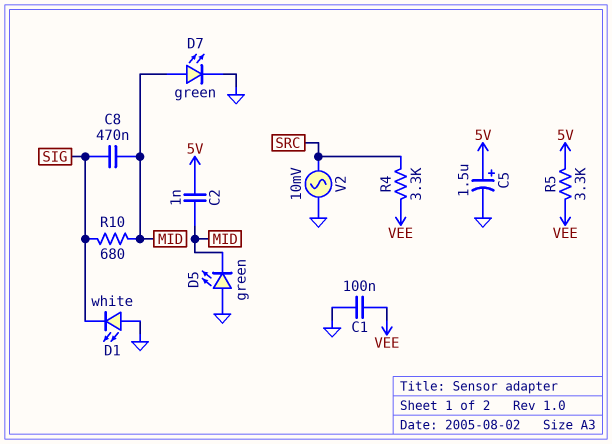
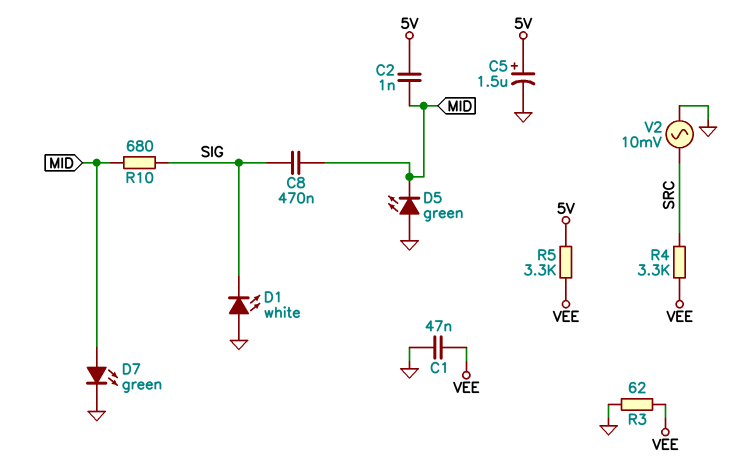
C1: 100nF (GND, VEE) -> 47nF (GND, VEE)
R3: none -> 62 (GND, VEE)

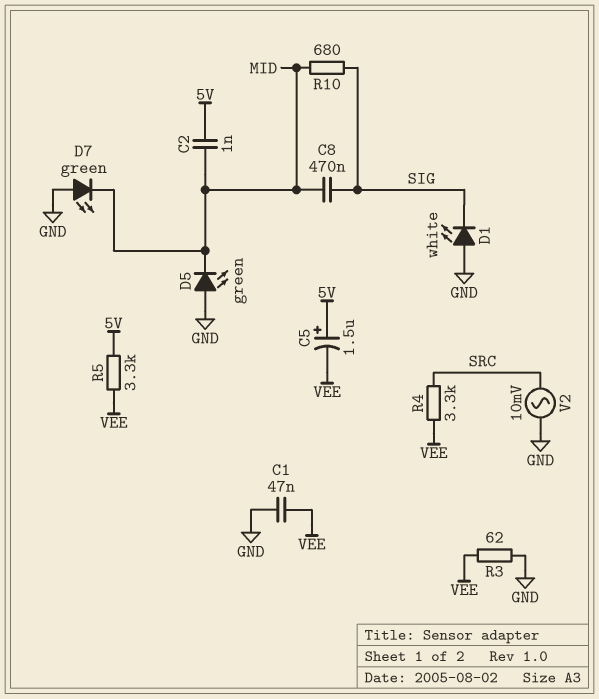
C5: 1.5uF (plus 5V, minus GND) -> 1.5uF (plus 5V, minus VEE)
D7: LED green (A MID, K GND) -> LED green (A GND, K MID)

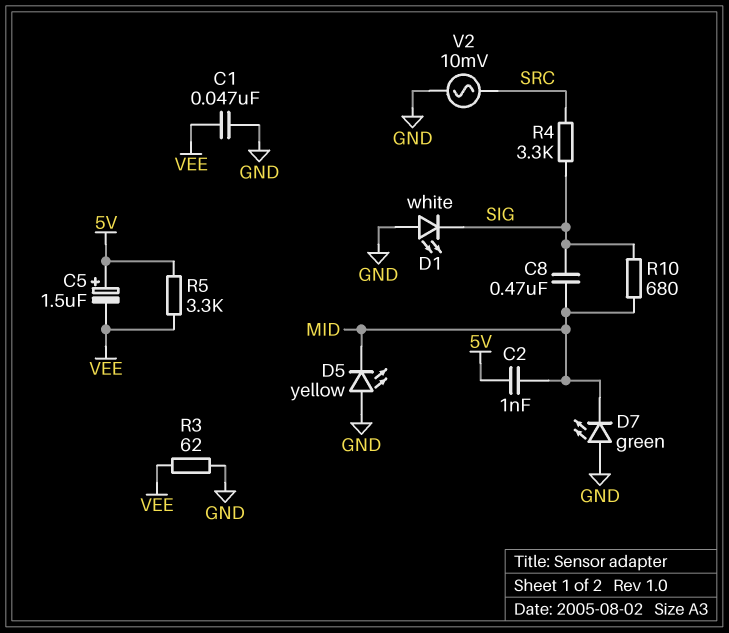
D5: LED green (A GND, K MID) -> LED yellow (A GND, K MID)
R4: 3.3k (SRC, VEE) -> 3.3k (SIG, SRC)

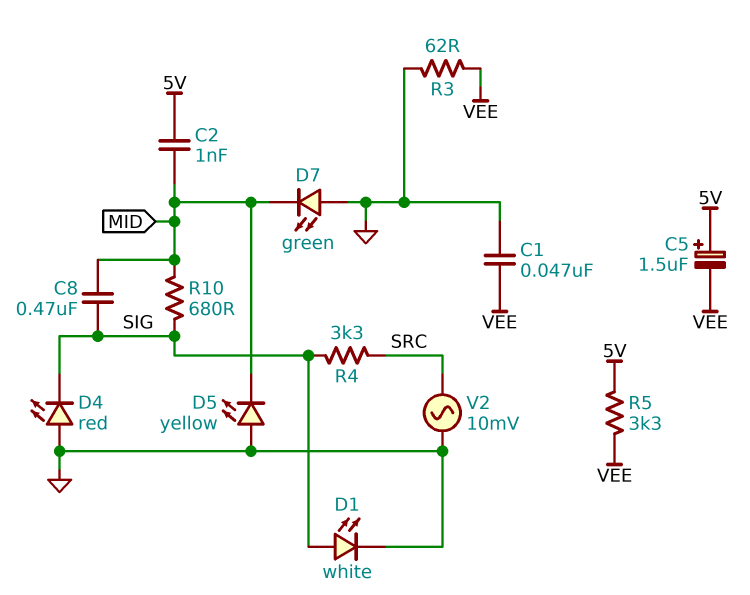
D1: LED white (A GND, K SIG) -> LED white (A SIG, K GND)
D4: none -> LED red (A GND, K SIG)

